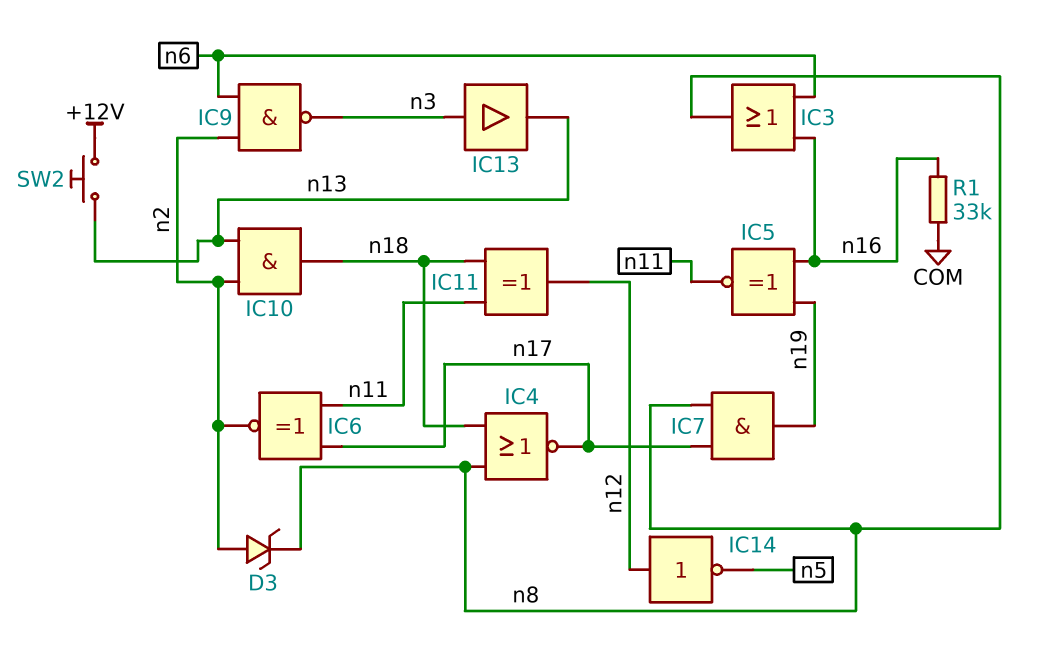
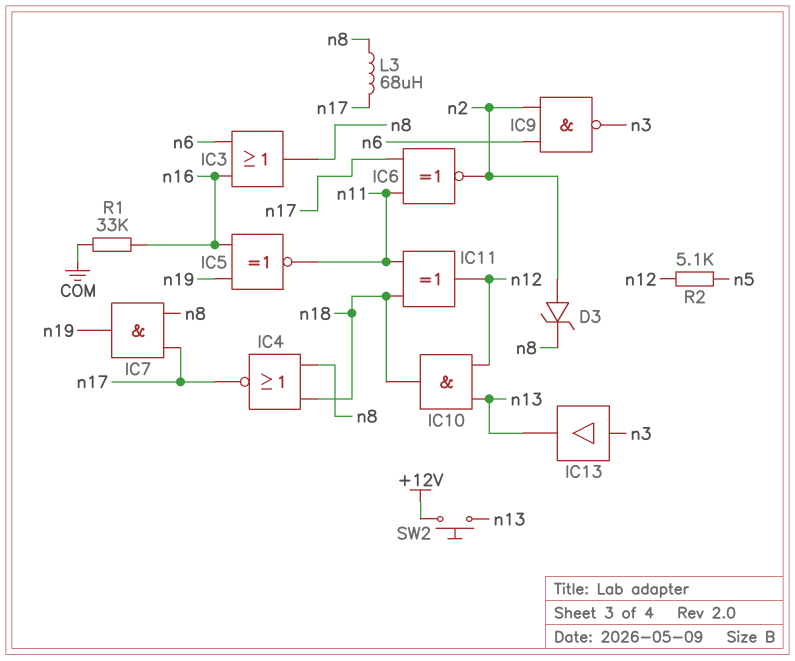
IC10: AND (in n2, in n13, out n18) -> AND (in n12, in n13, out n18)
IC14: NOT (in n12, out n5) -> none
L3: none -> 68uH (n8, n17)
R2: none -> 5.1k (n5, n12)

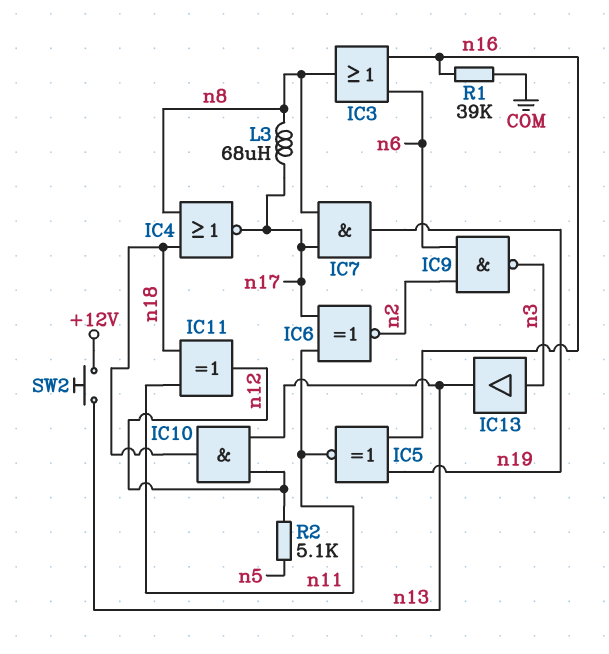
D3: zener (A n2, K n8) -> none
R1: 33k (COM, n16) -> 39k (COM, n16)

